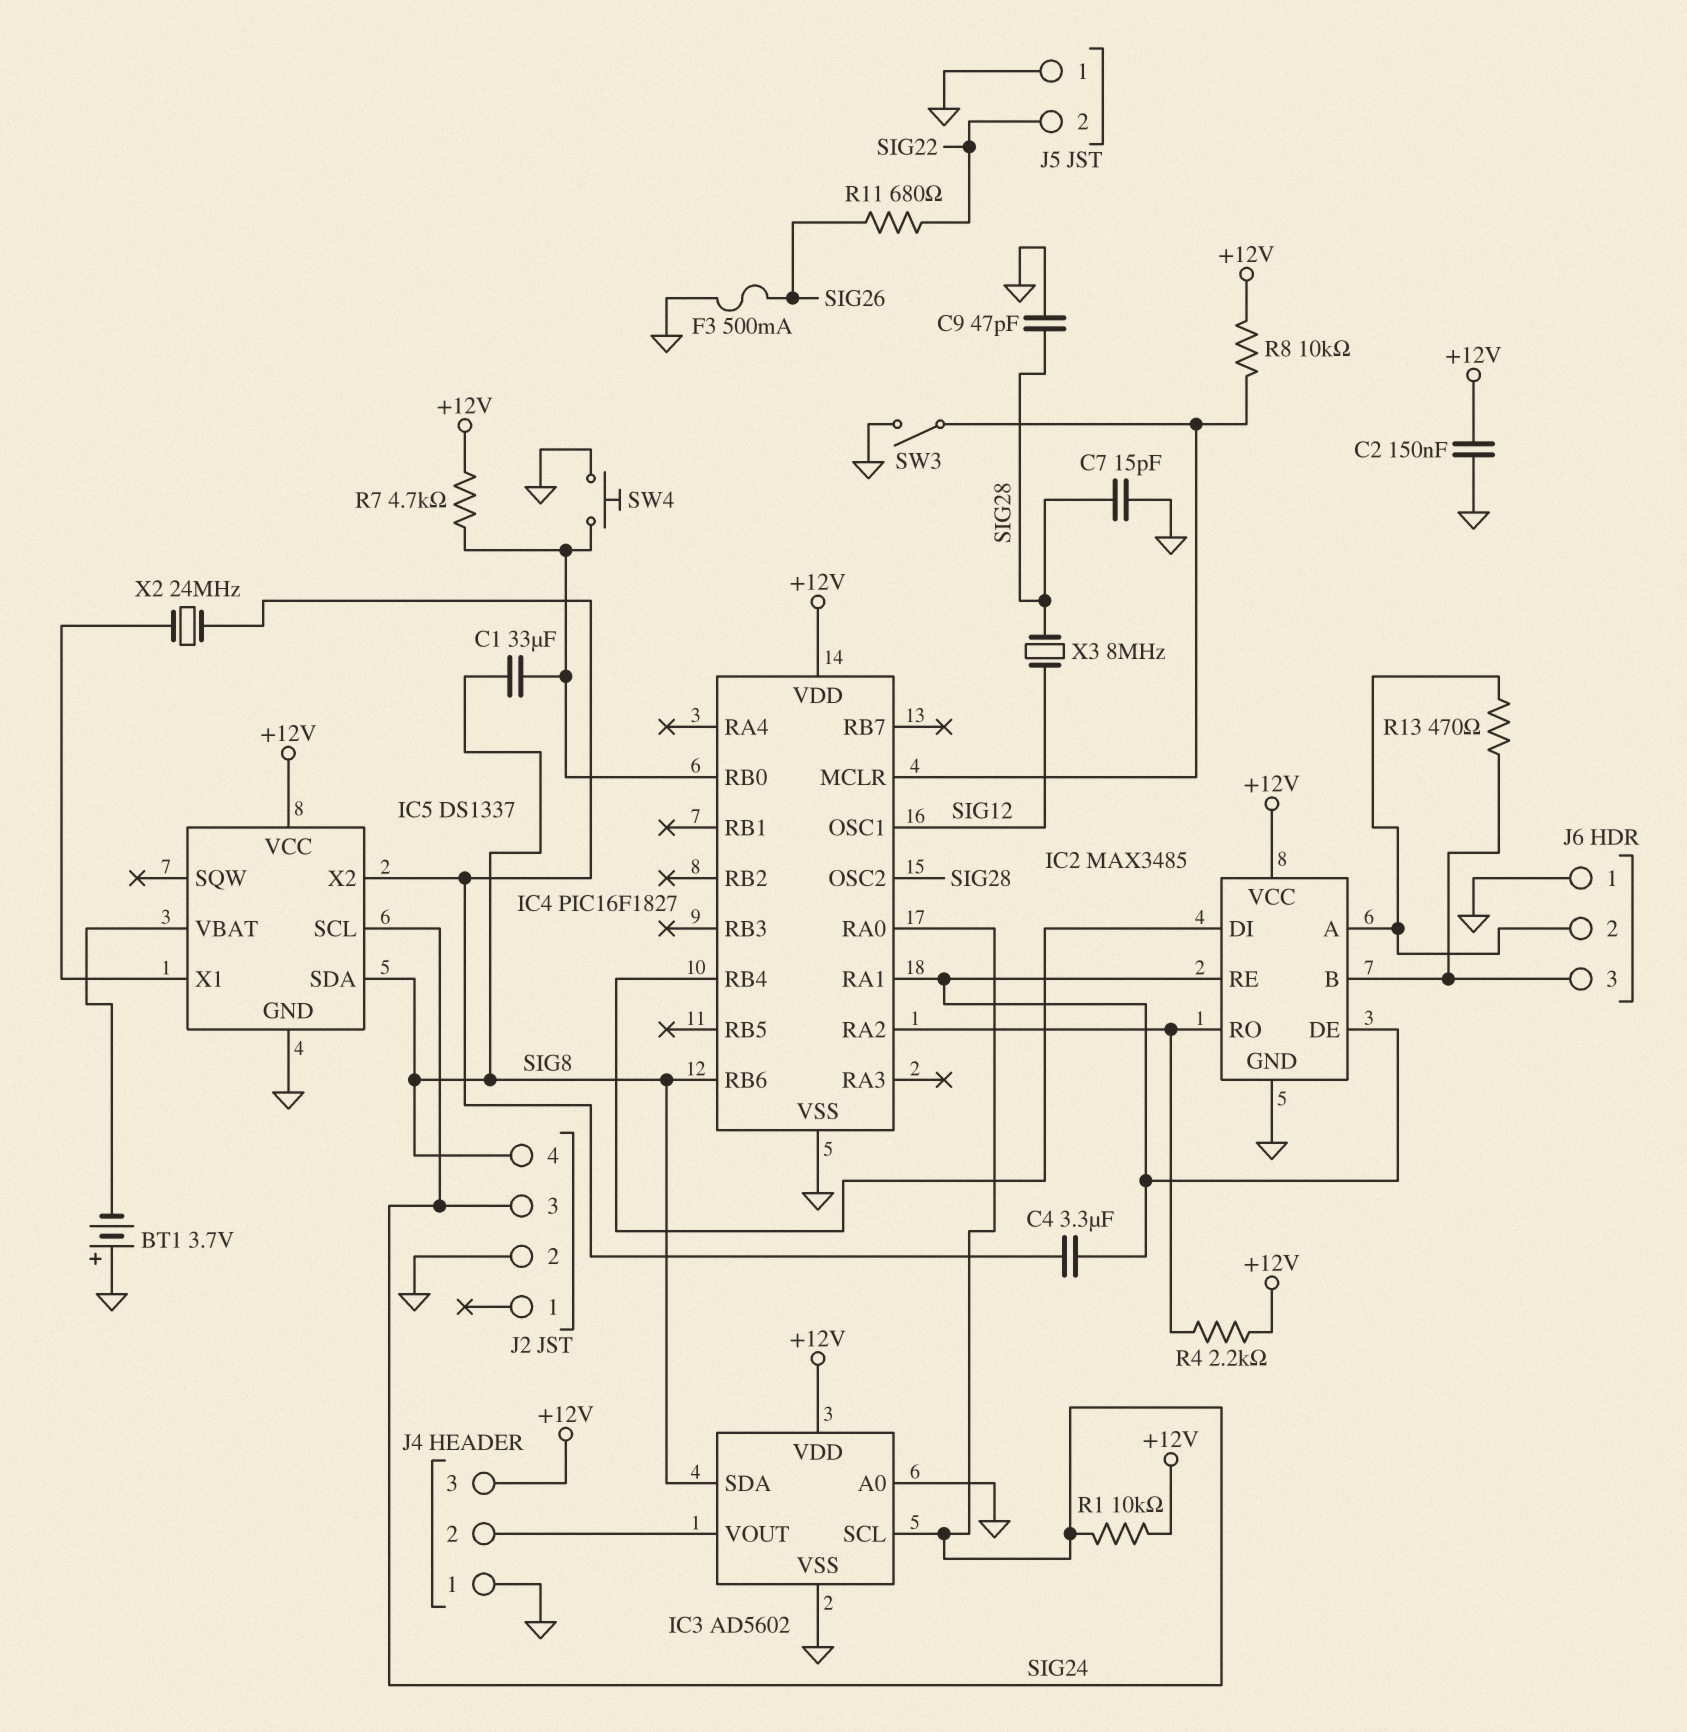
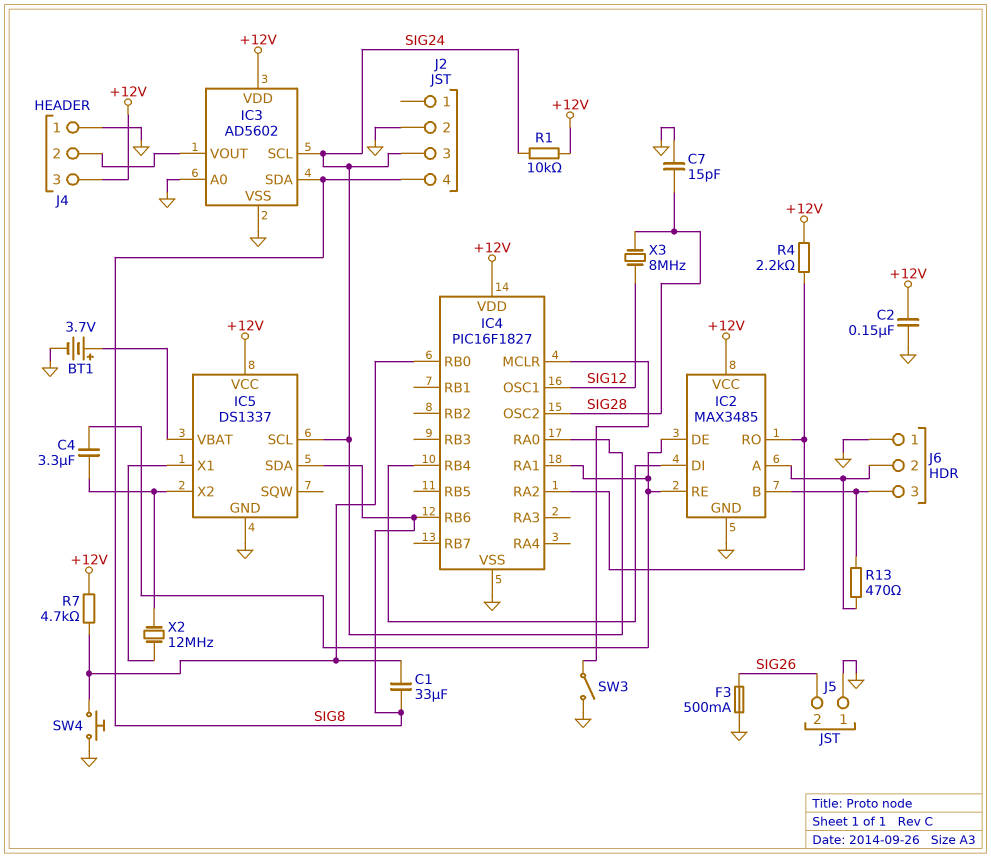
BT1: 3.7V (plus GND, minus IC5/VBAT) -> 3.7V (plus IC5/VBAT, minus GND)
C9: 47pF (GND, SIG28) -> none
J5 pin 2: SIG22 -> SIG26
R8: 10k (+12V, IC4/MCLR) -> none
R11: 680 (SIG22, SIG26) -> none
X2: 24MHz (IC5/X1, IC5/X2) -> 12MHz (IC5/X1, IC5/X2)

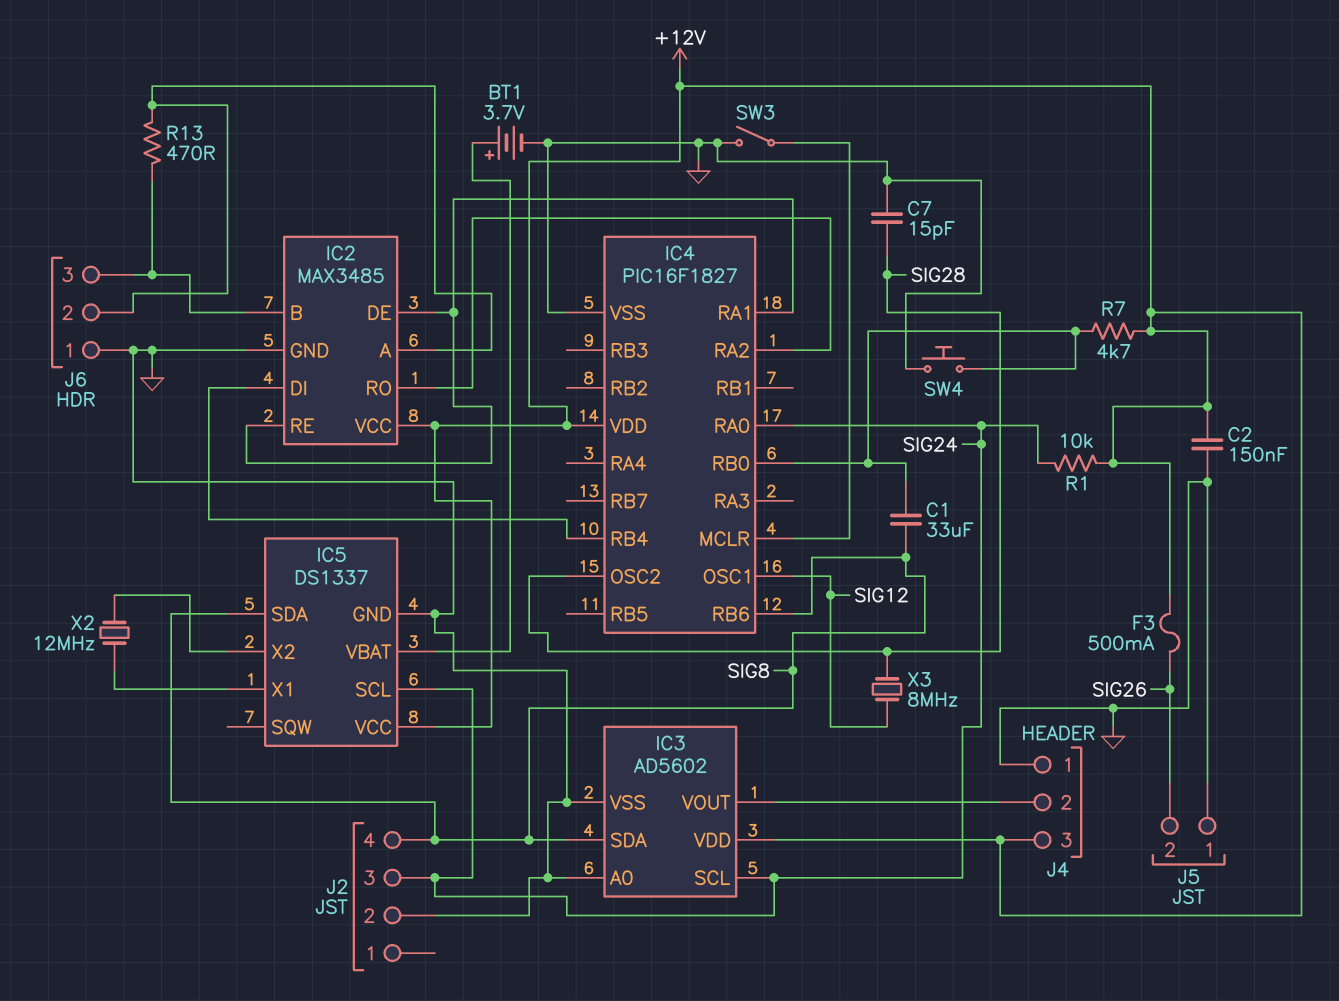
C4: 3.3uF (IC2/DE, IC5/X2) -> none
F3: 500mA (GND, SIG26) -> 500mA (+12V, SIG26)
R4: 2.2k (+12V, IC2/RO) -> none

